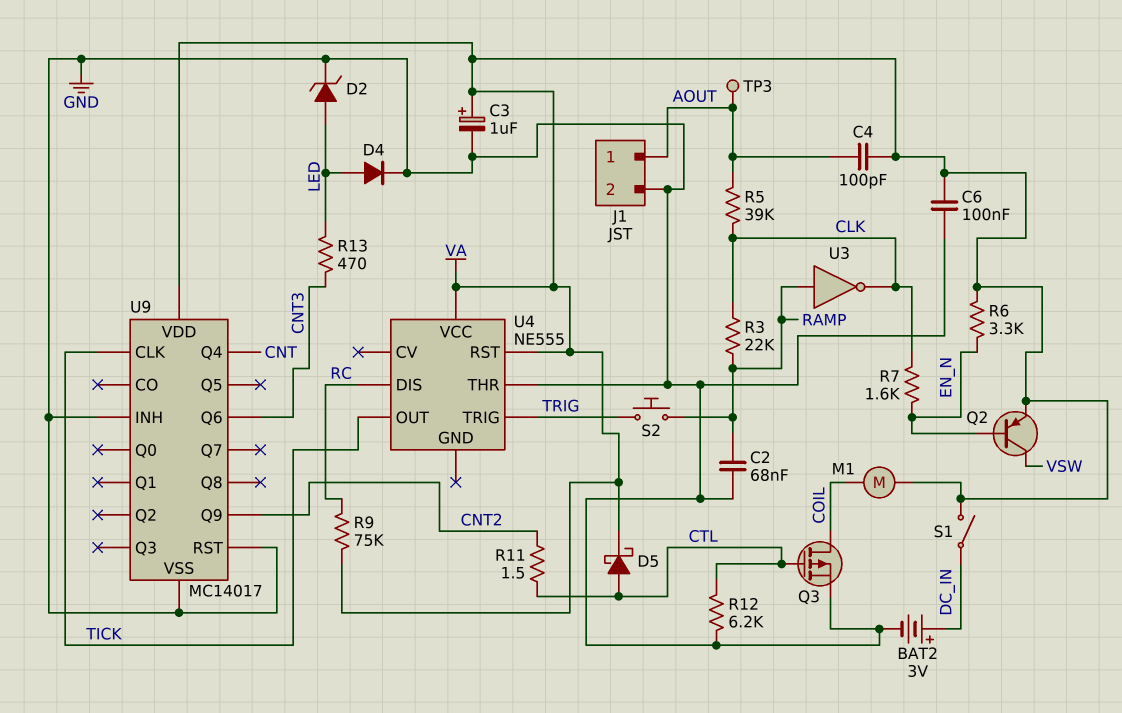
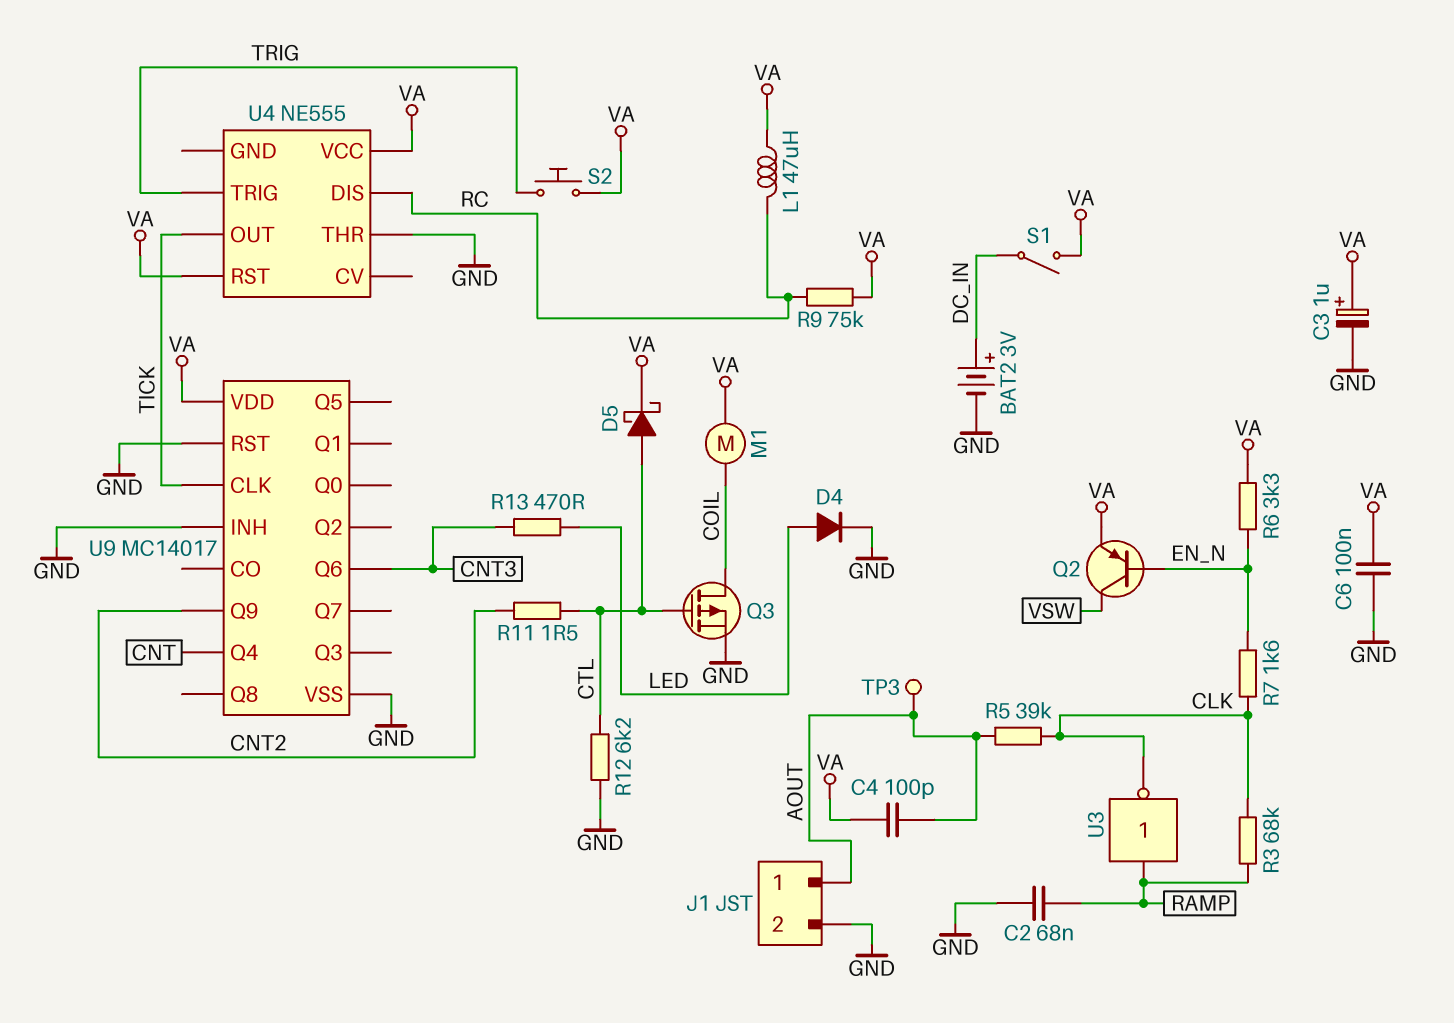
D2: zener (A LED, K GND) -> none
L1: none -> 47uH (RC, VA)
R3: 22k (CLK, RAMP) -> 68k (CLK, RAMP)
S2: button (RAMP, TRIG) -> button (TRIG, VA)

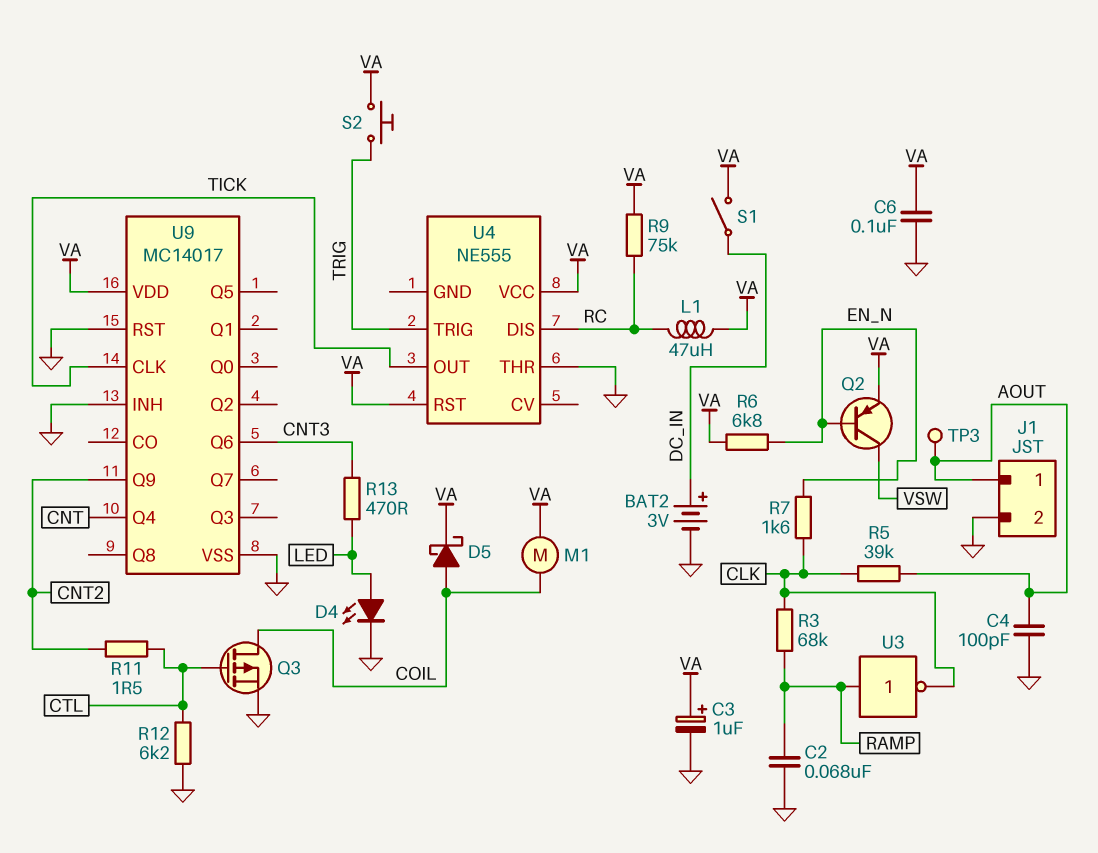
C4: 100pF (AOUT, VA) -> 100pF (AOUT, GND)
D4: diode (A LED, K GND) -> LED (A LED, K GND)
D5: schottky (A CTL, K VA) -> schottky (A COIL, K VA)
R6: 3.3k (EN_N, VA) -> 6.8k (EN_N, VA)

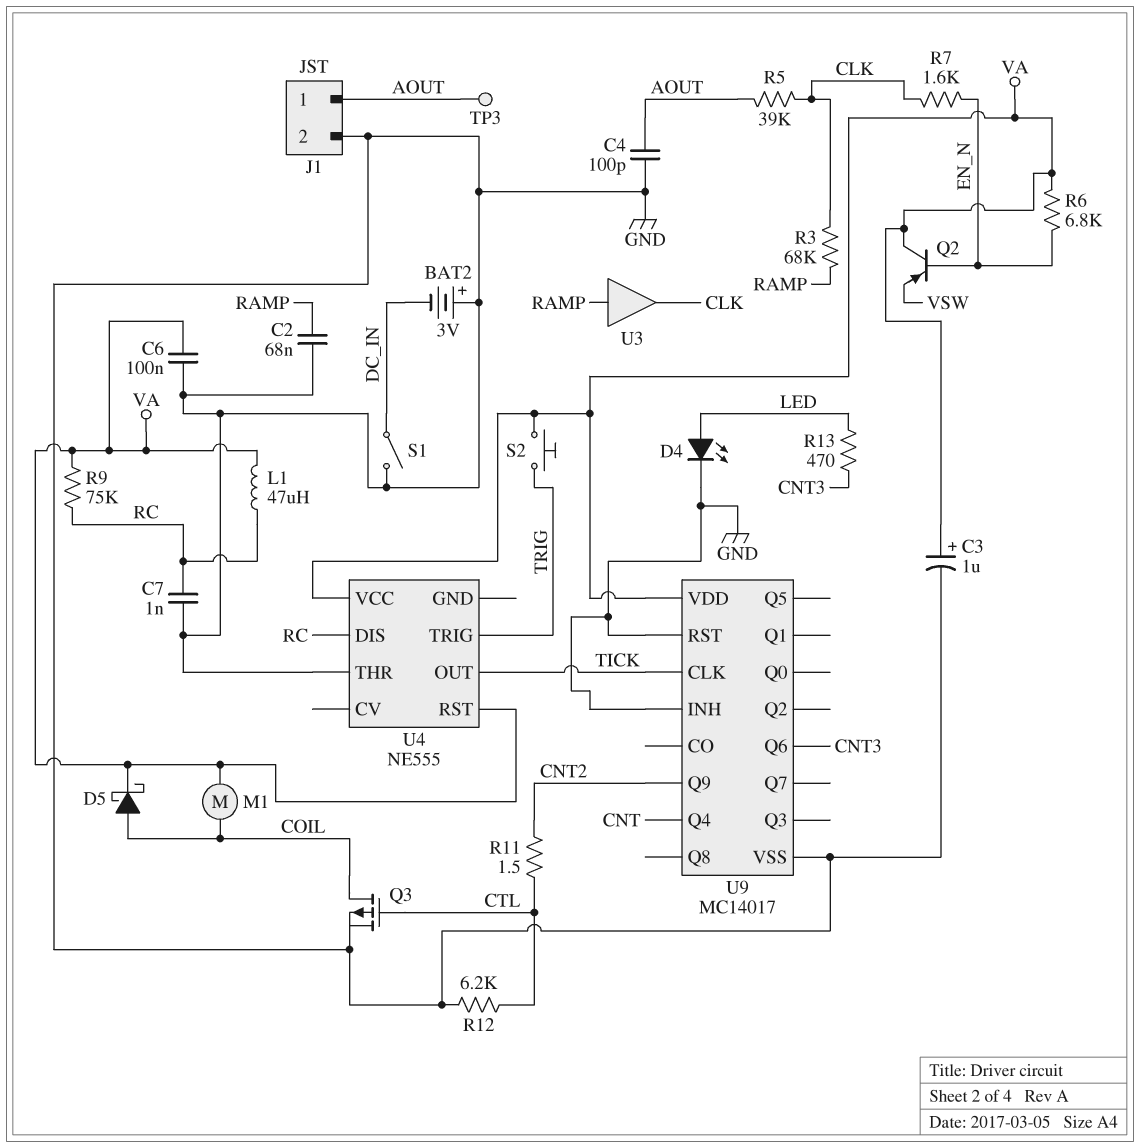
BAT2: 3V (plus DC_IN, minus GND) -> 3V (plus GND, minus DC_IN)
C7: none -> 1nF (GND, RC)
Q2: PNP (B EN_N, C VSW, E VA) -> PNP (B EN_N, C VA, E VSW)
S1: switch (DC_IN, VA) -> switch (DC_IN, GND)
U3: NOT (in RAMP, out CLK) -> buffer (in RAMP, out CLK)

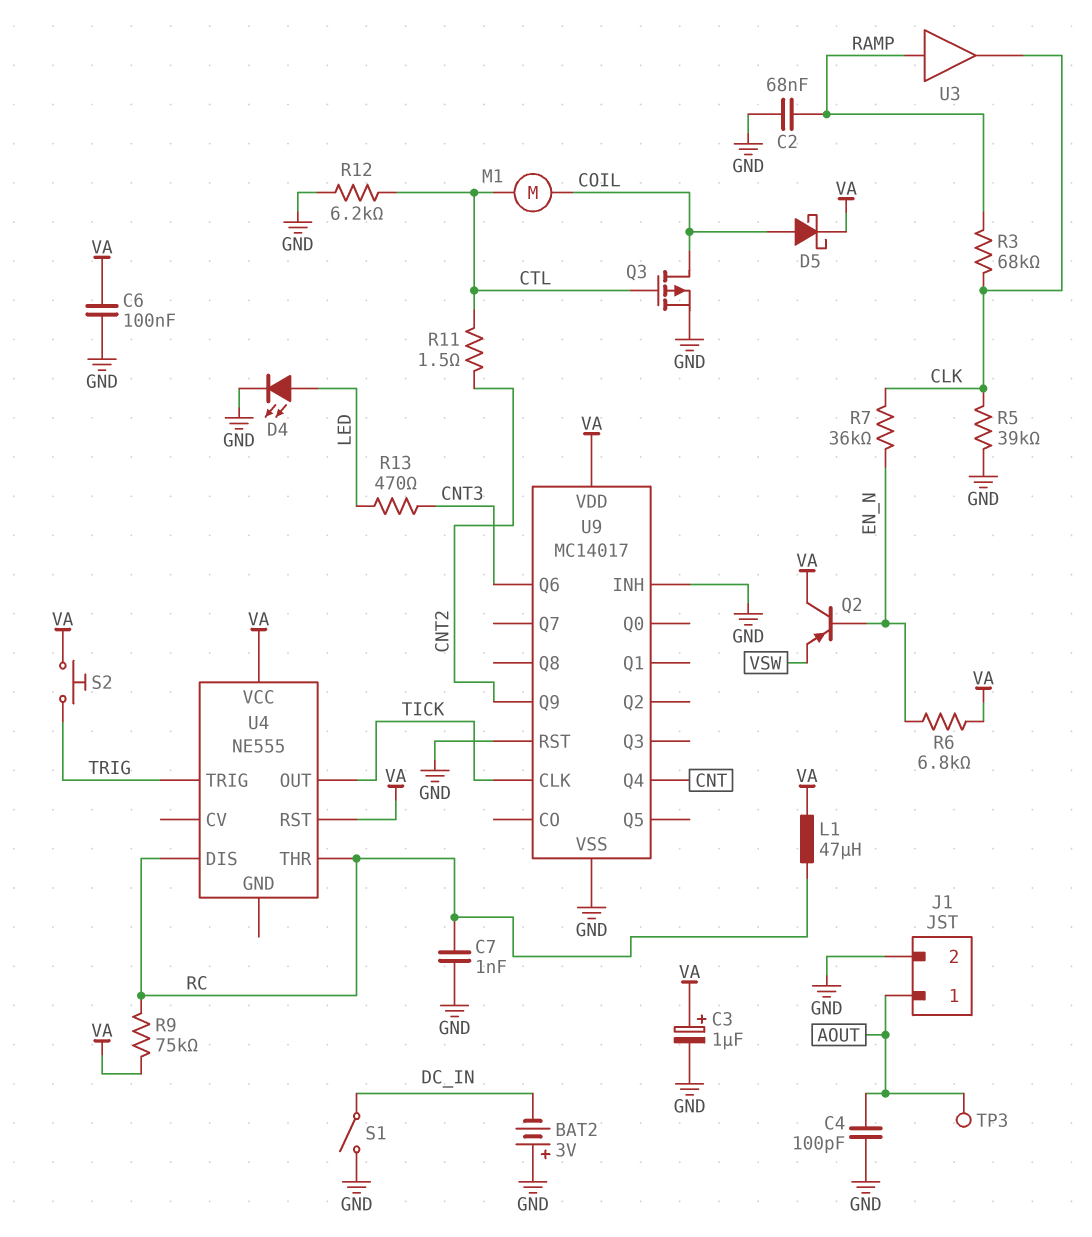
M1: motor (COIL, VA) -> motor (COIL, CTL)
R5: 39k (AOUT, CLK) -> 39k (CLK, GND)
R7: 1.6k (CLK, EN_N) -> 36k (CLK, EN_N)
U4 pin THR: GND -> RC

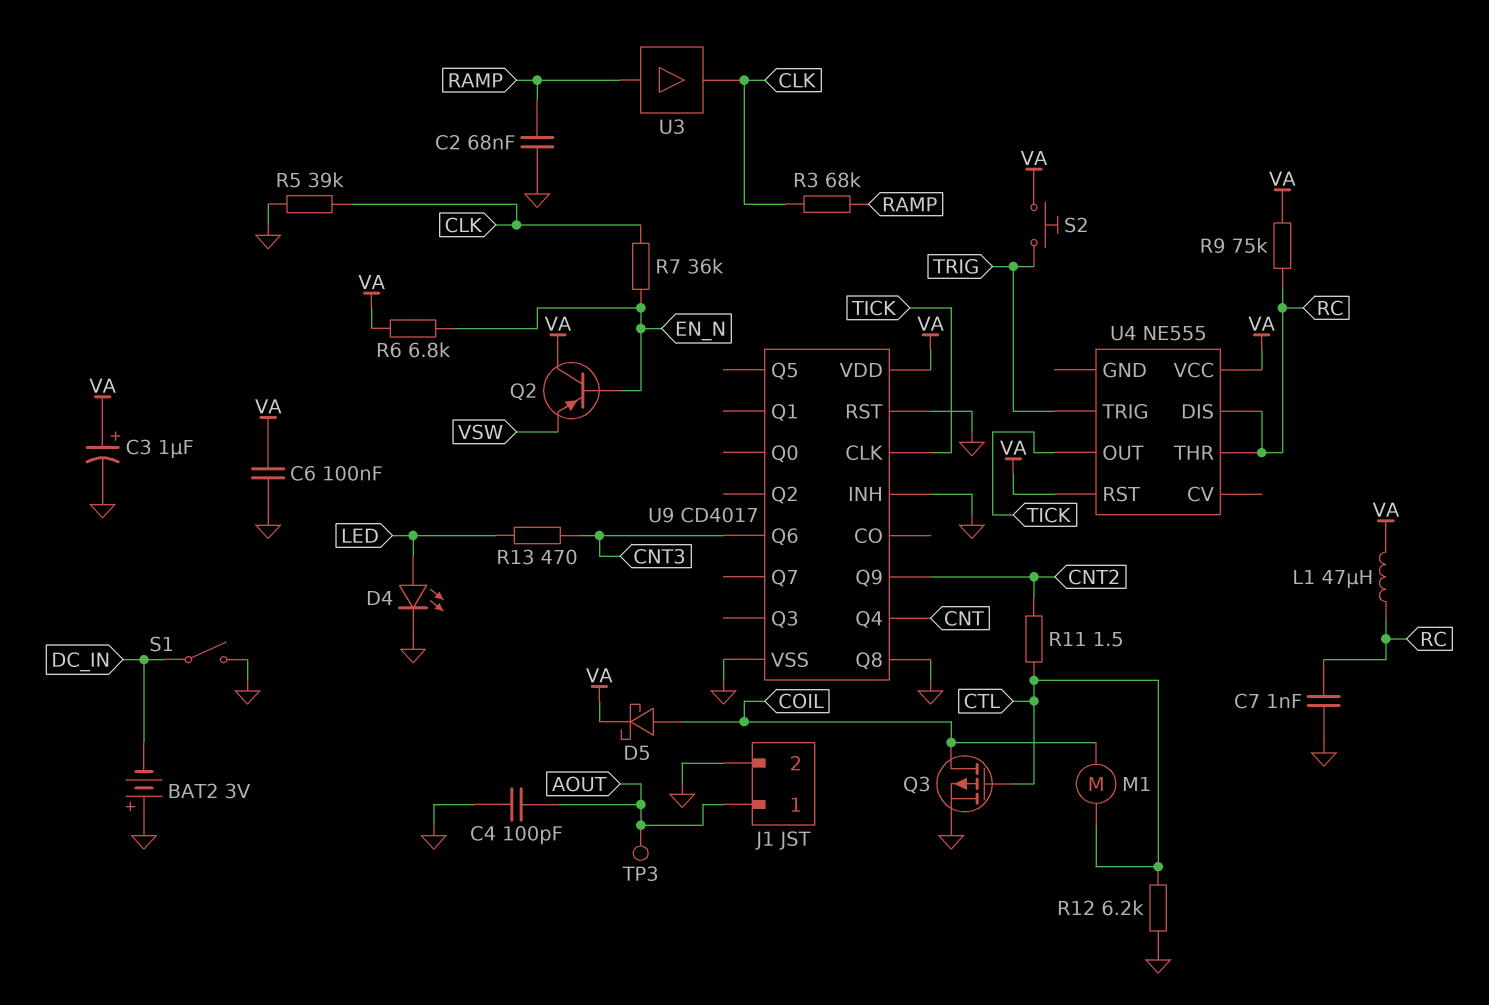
U9: MC14017 -> CD4017
U9 pin Q8: none -> GND

